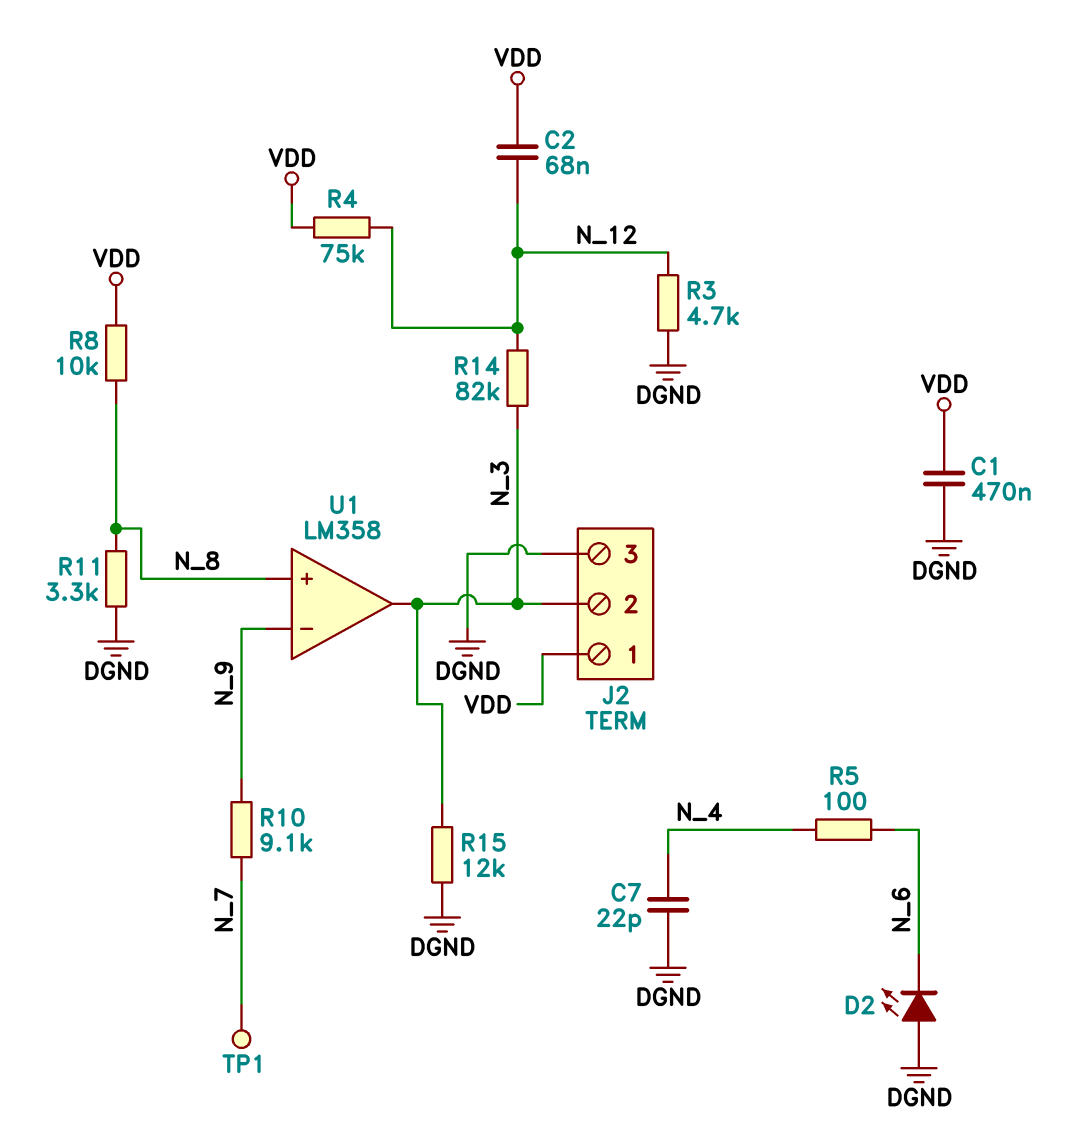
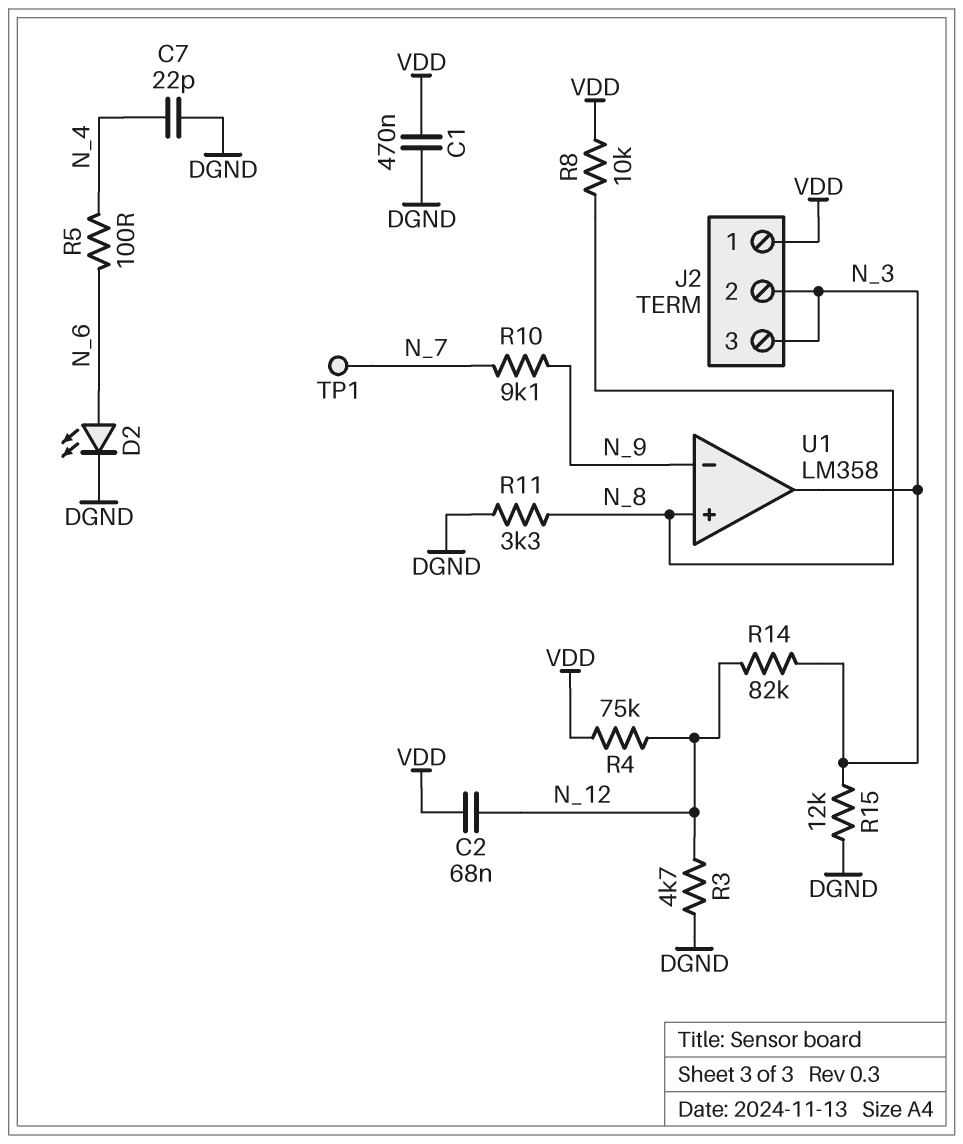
D2: LED (A DGND, K N_6) -> LED (A N_6, K DGND)
J2 pin 3: DGND -> N_3

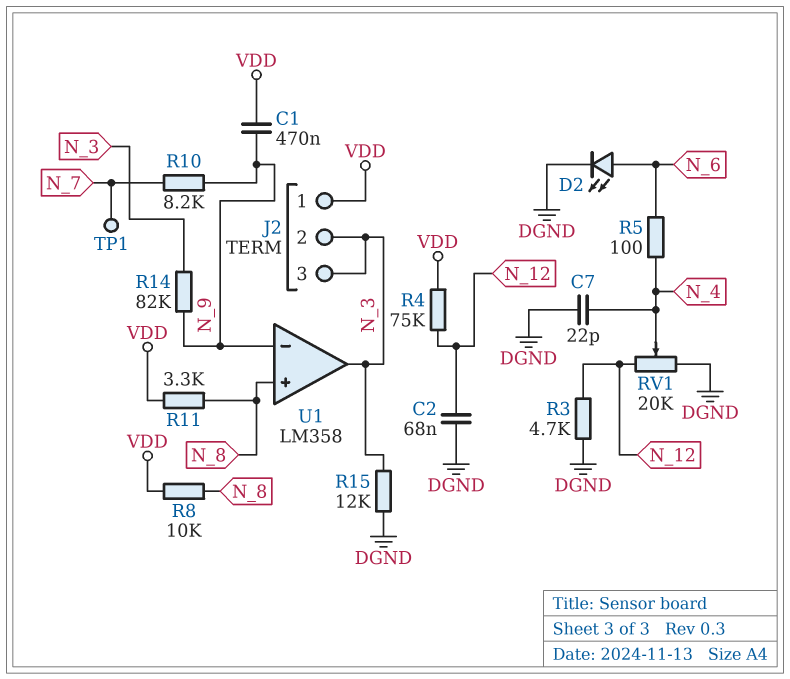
C1: 470nF (DGND, VDD) -> 470nF (N_9, VDD)
C2: 68nF (N_12, VDD) -> 68nF (DGND, N_12)
R10: 9.1k (N_7, N_9) -> 8.2k (N_7, N_9)
R11: 3.3k (DGND, N_8) -> 3.3k (N_8, VDD)
R14: 82k (N_3, N_12) -> 82k (N_3, N_9)
RV1: none -> 20k (DGND, N_12, wiper N_4)

